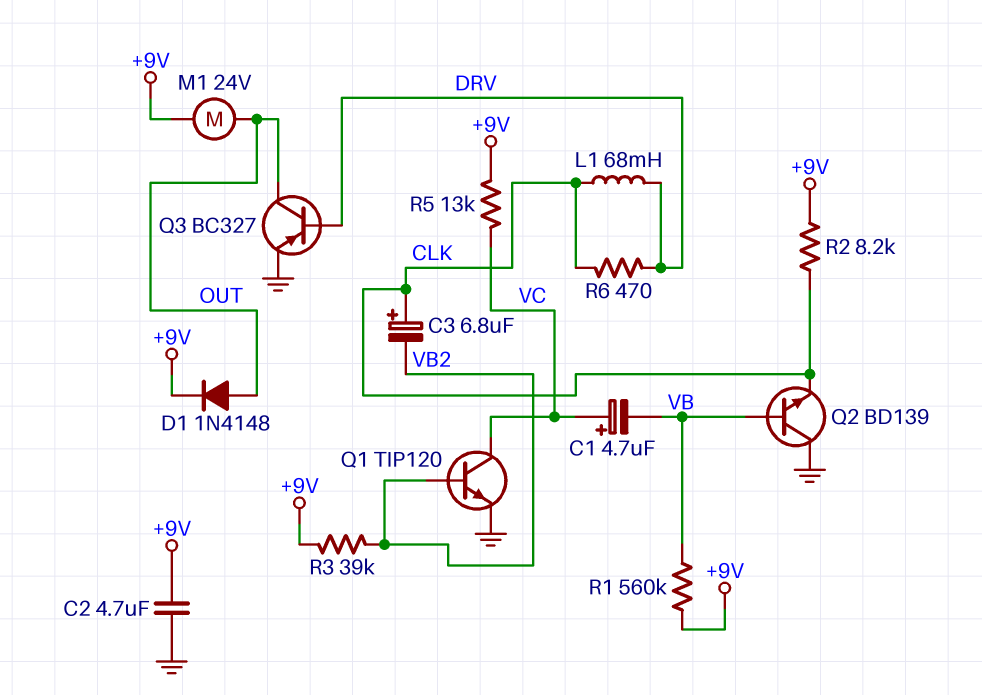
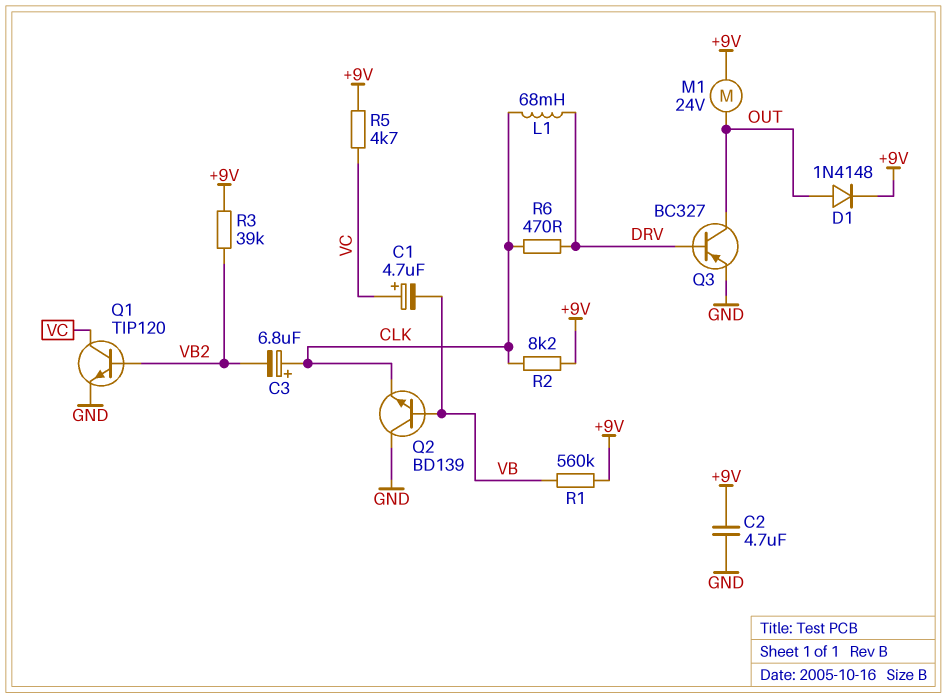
R5: 13k (+9V, VC) -> 4.7k (+9V, VC)

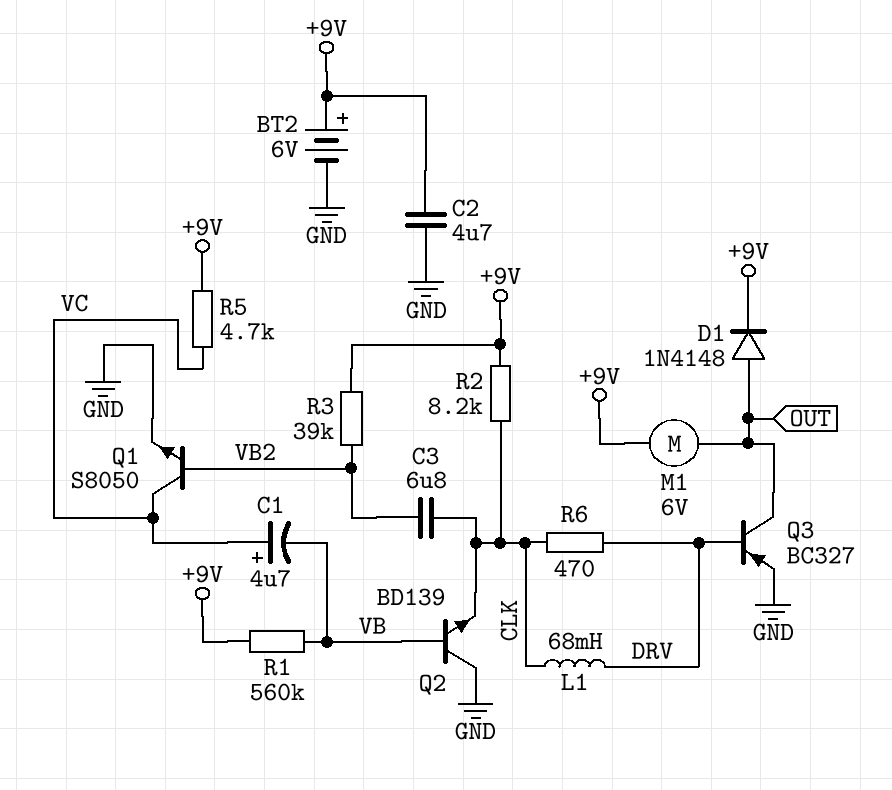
BT2: none -> 6V (plus +9V, minus GND)
C3: 6.8uF (plus CLK, minus VB2) -> 6.8uF (CLK, VB2)
M1: motor 24V (+9V, OUT) -> motor 6V (+9V, OUT)
Q1: NPN TIP120 (B VB2, C VC, E GND) -> NPN S8050 (B VB2, C VC, E GND)

